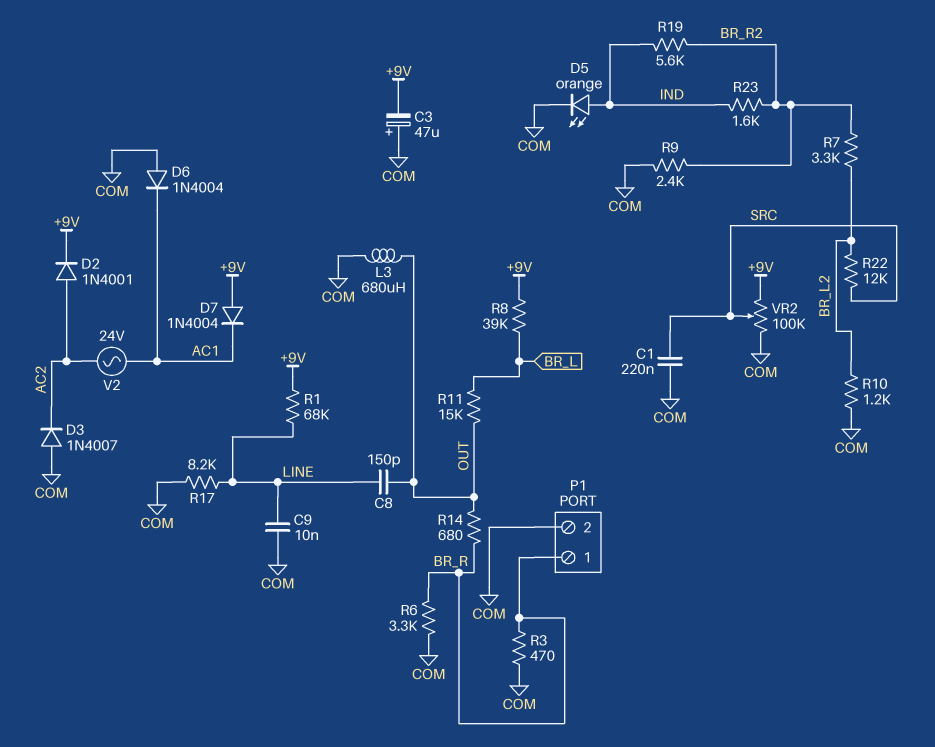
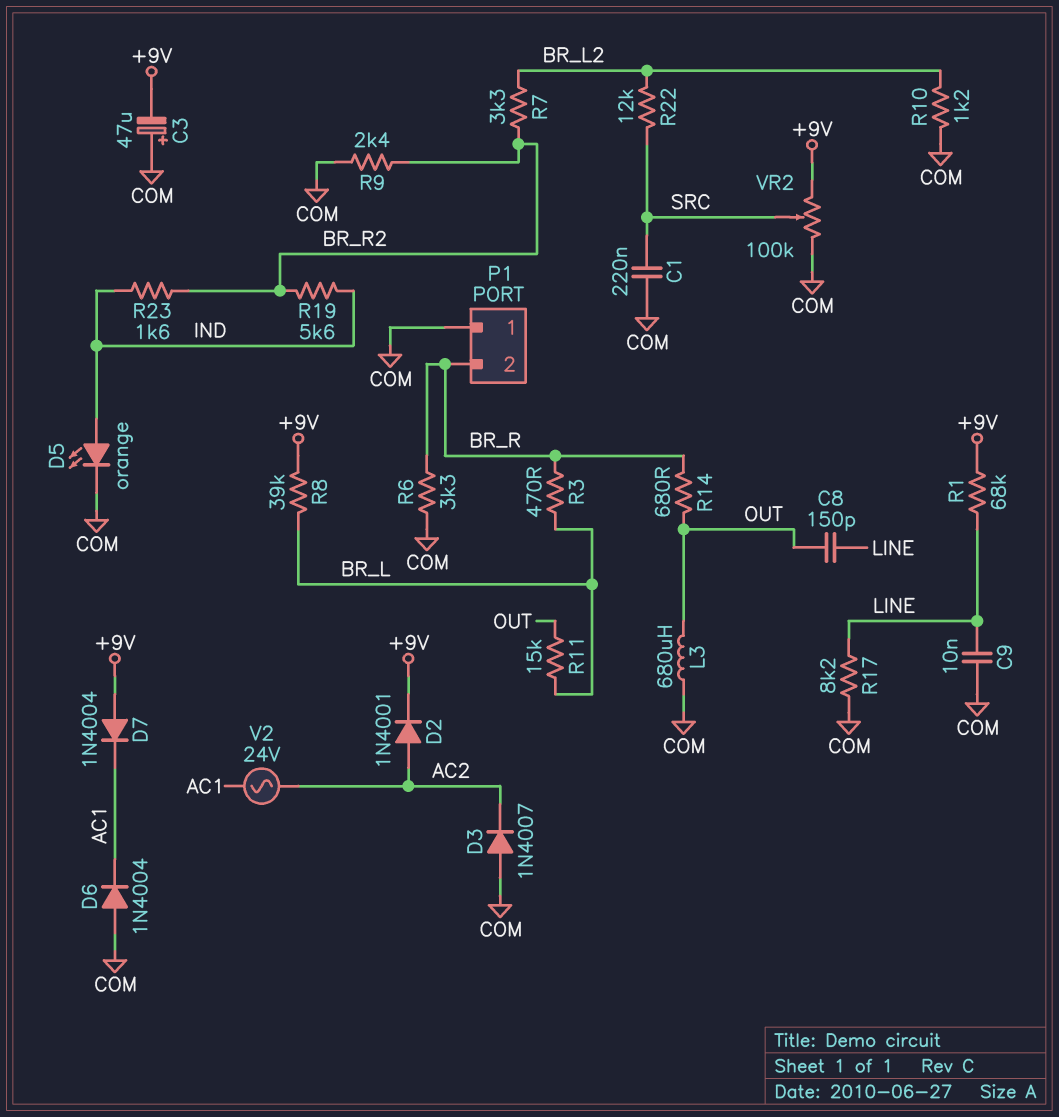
P1 pin 1: BR_R -> COM
P1 pin 2: COM -> BR_R
R3: 470 (BR_R, COM) -> 470 (BR_L, BR_R)

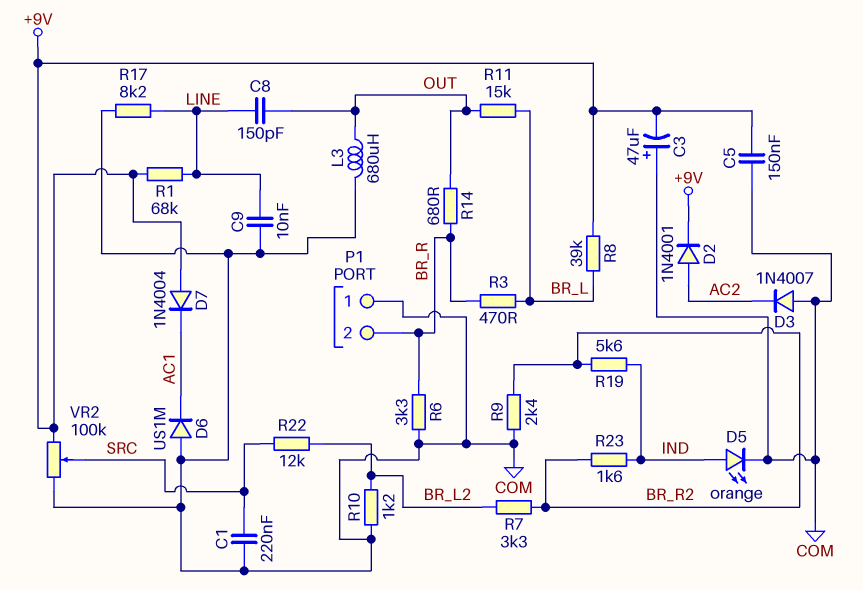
C5: none -> 150nF (+9V, COM)
D6: diode 1N4004 (A COM, K AC1) -> diode US1M (A COM, K AC1)
V2: AC 24V (AC1, AC2) -> none

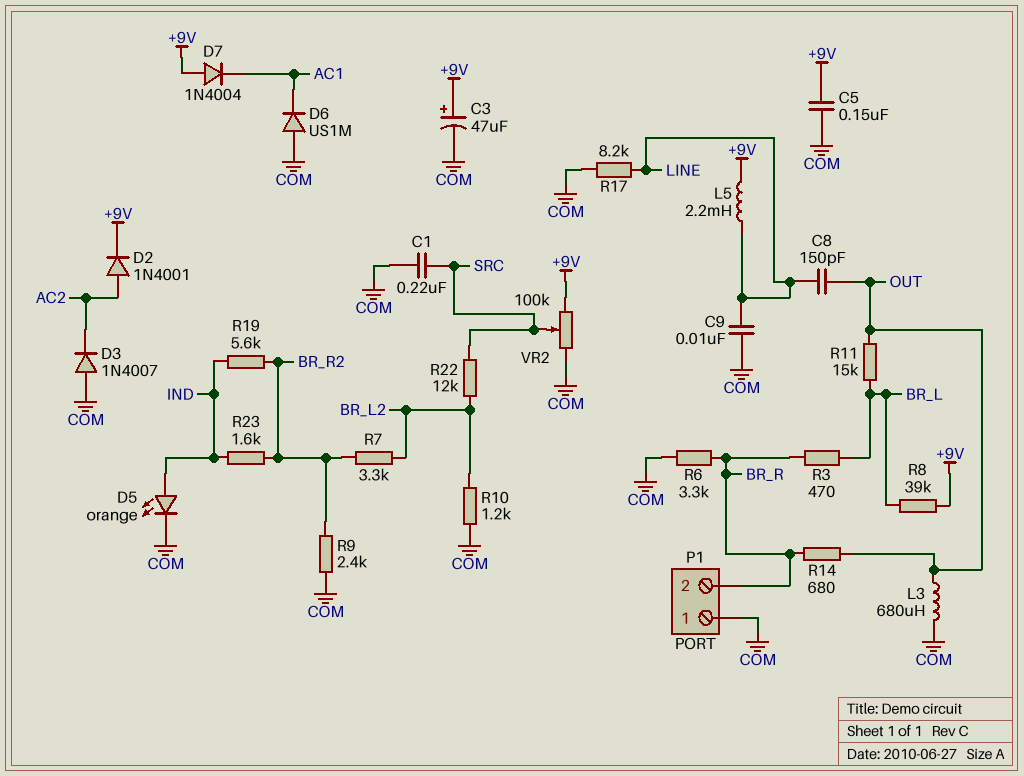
C3: 47uF (plus COM, minus +9V) -> 47uF (plus +9V, minus COM)
L5: none -> 2.2mH (+9V, LINE)
R1: 68k (+9V, LINE) -> none

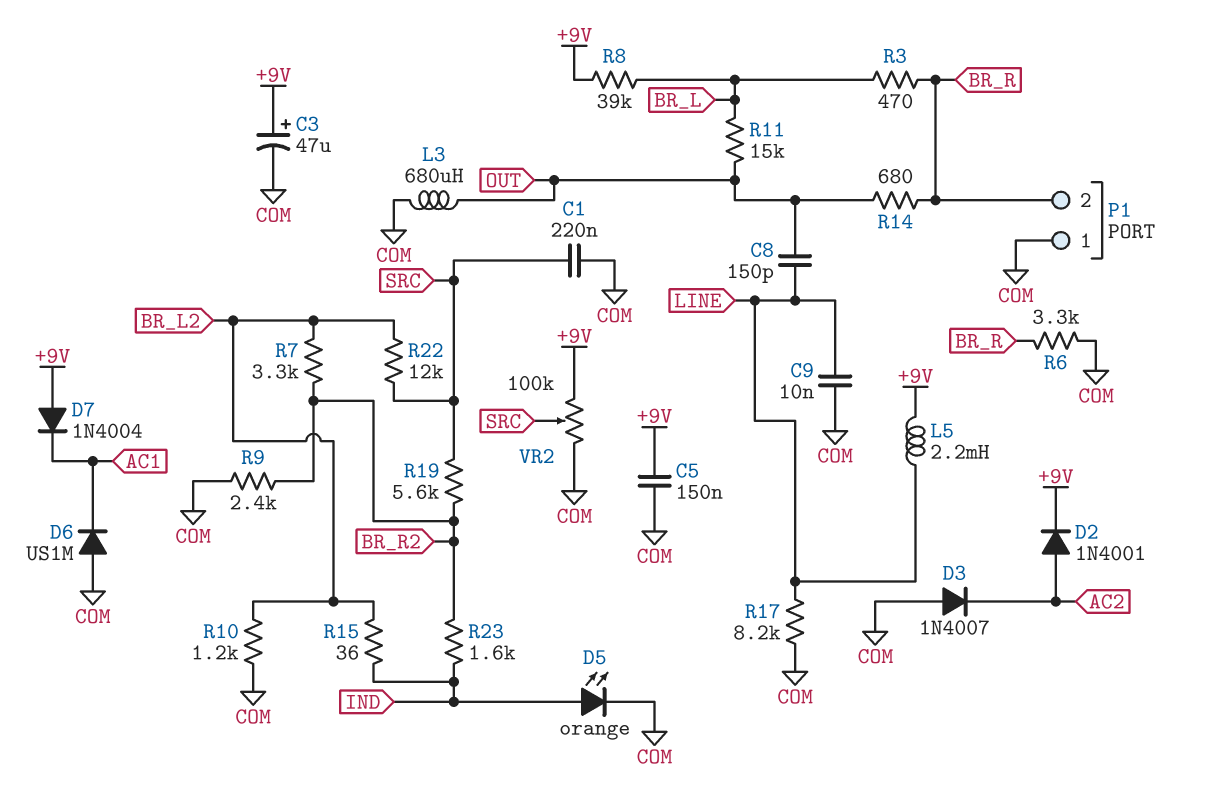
R15: none -> 36 (BR_L2, IND)
R19: 5.6k (BR_R2, IND) -> 5.6k (BR_R2, SRC)

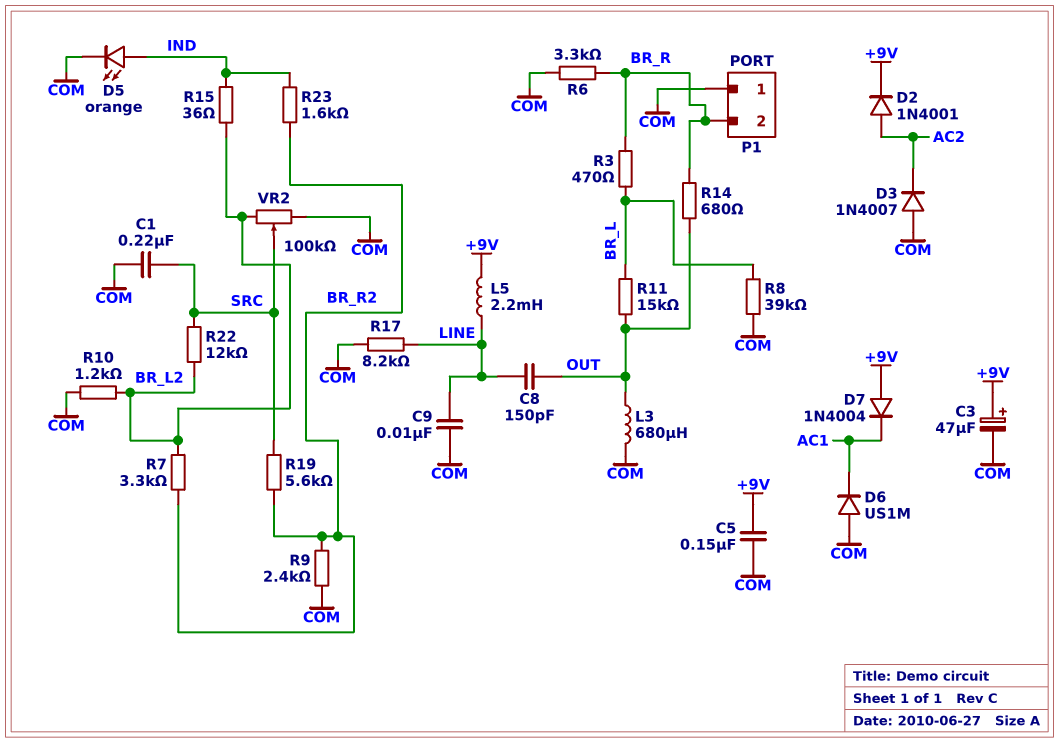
R8: 39k (+9V, BR_L) -> 39k (BR_L, COM)
VR2: 100k (+9V, COM, wiper SRC) -> 100k (BR_L2, COM, wiper SRC)

